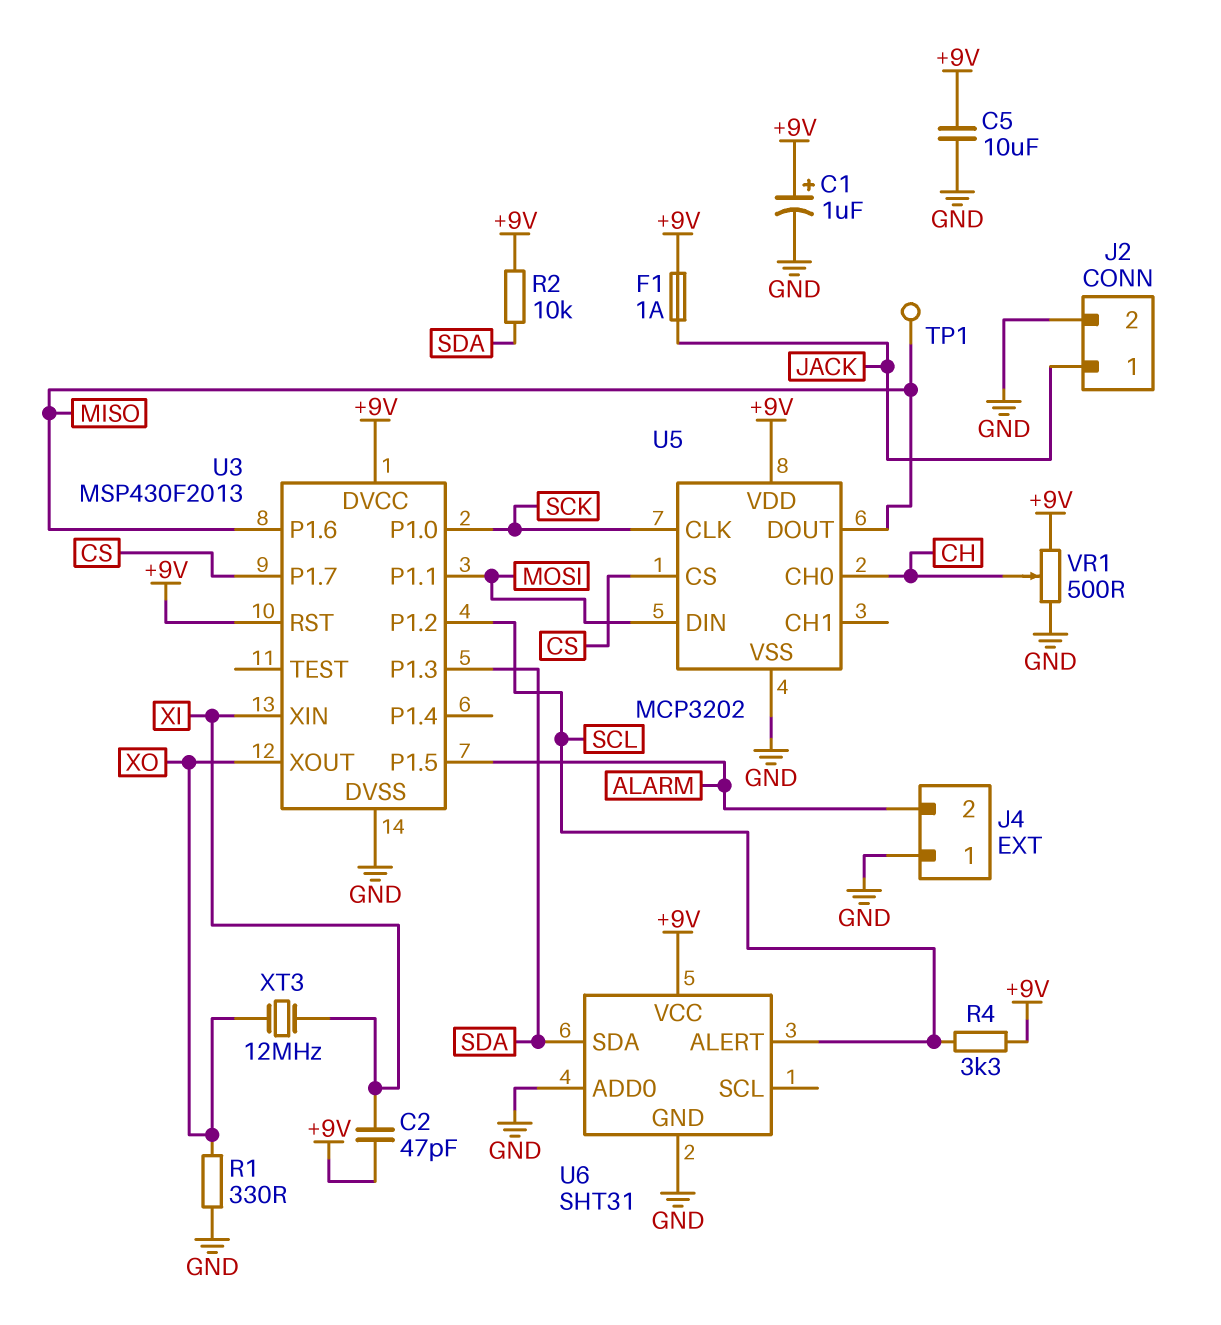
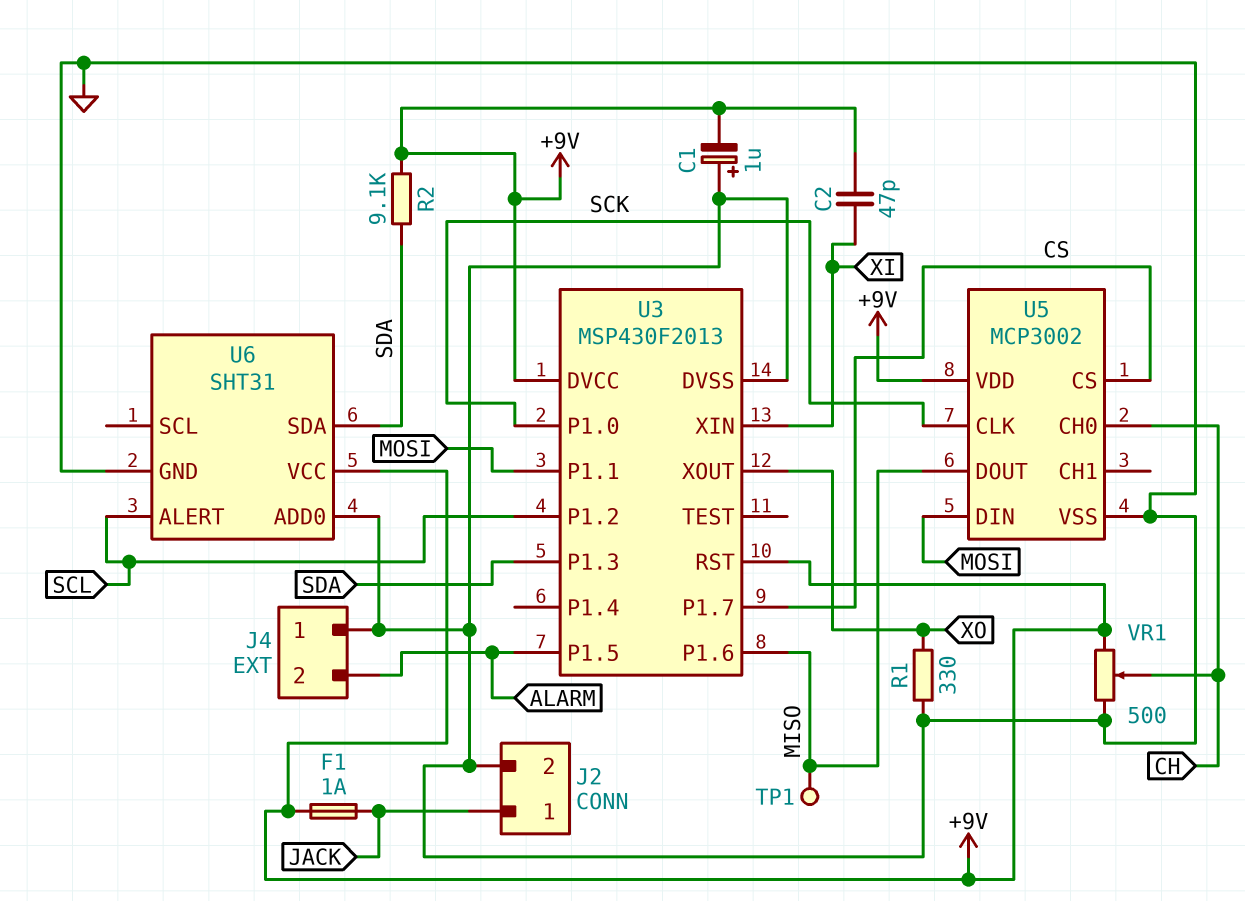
C1: 1uF (plus +9V, minus GND) -> 1uF (plus GND, minus +9V)
C5: 10uF (+9V, GND) -> none
R2: 10k (+9V, SDA) -> 9.1k (+9V, SDA)
R4: 3.3k (+9V, SCL) -> none
U5: MCP3202 -> MCP3002
XT3: 12MHz (XI, XO) -> none

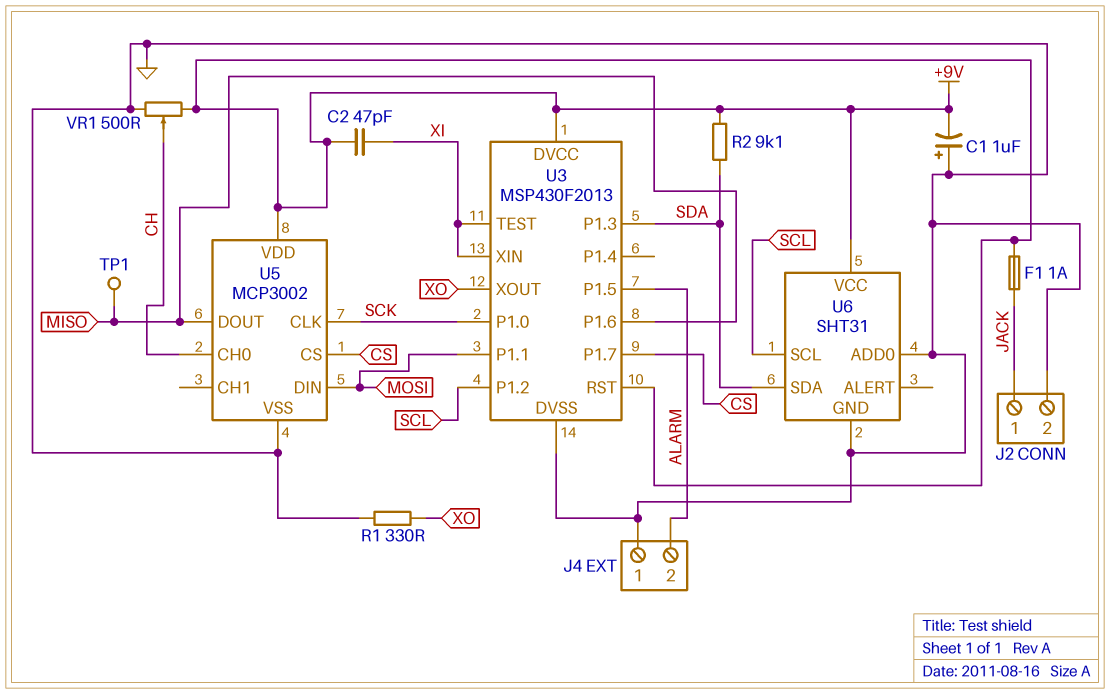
U3 pin TEST: none -> XI
U6 pin ALERT: SCL -> none
U6 pin SCL: none -> SCL

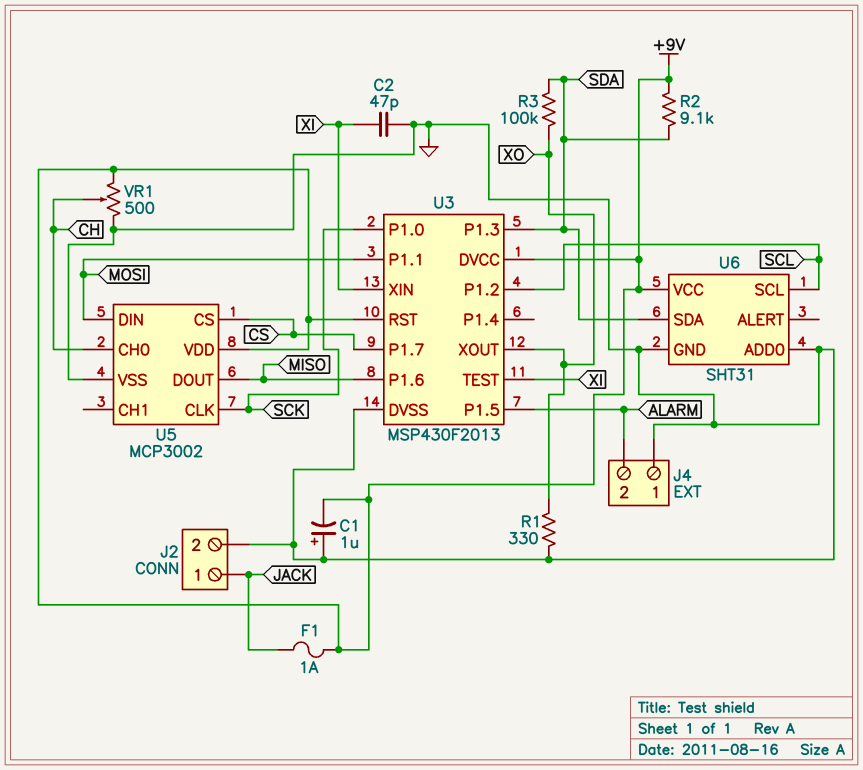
C2: 47pF (+9V, XI) -> 47pF (GND, XI)
R3: none -> 100k (SDA, XO)
TP1: test point (MISO) -> none

